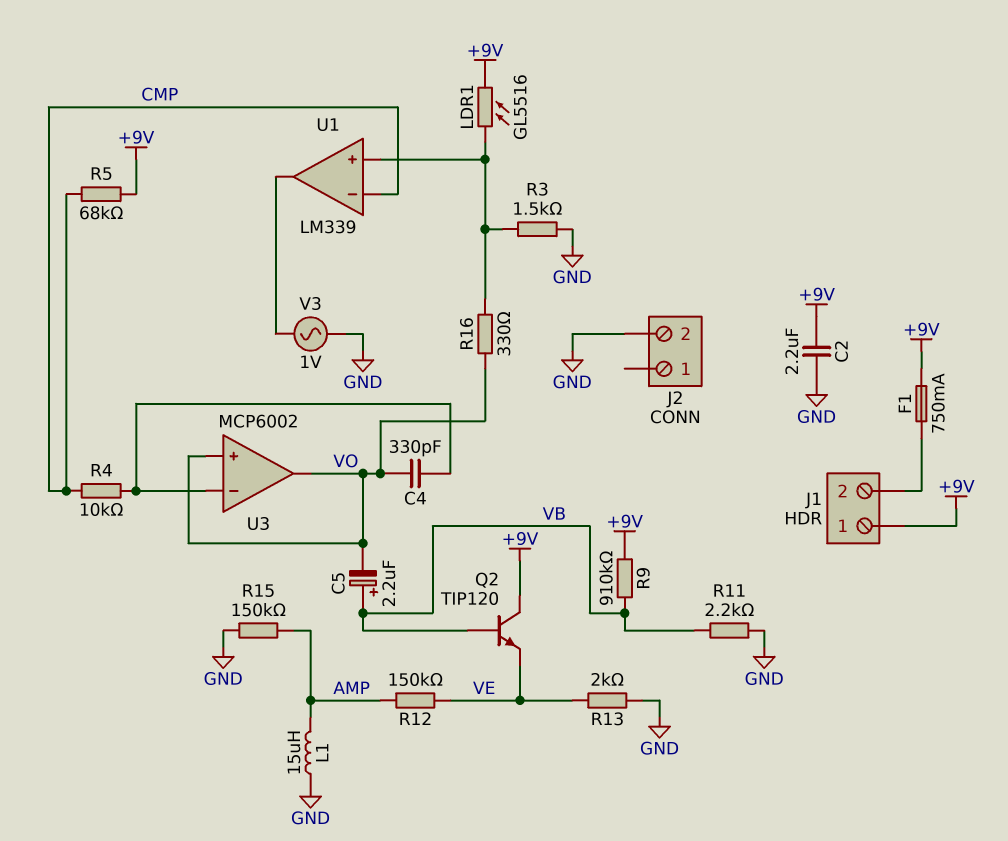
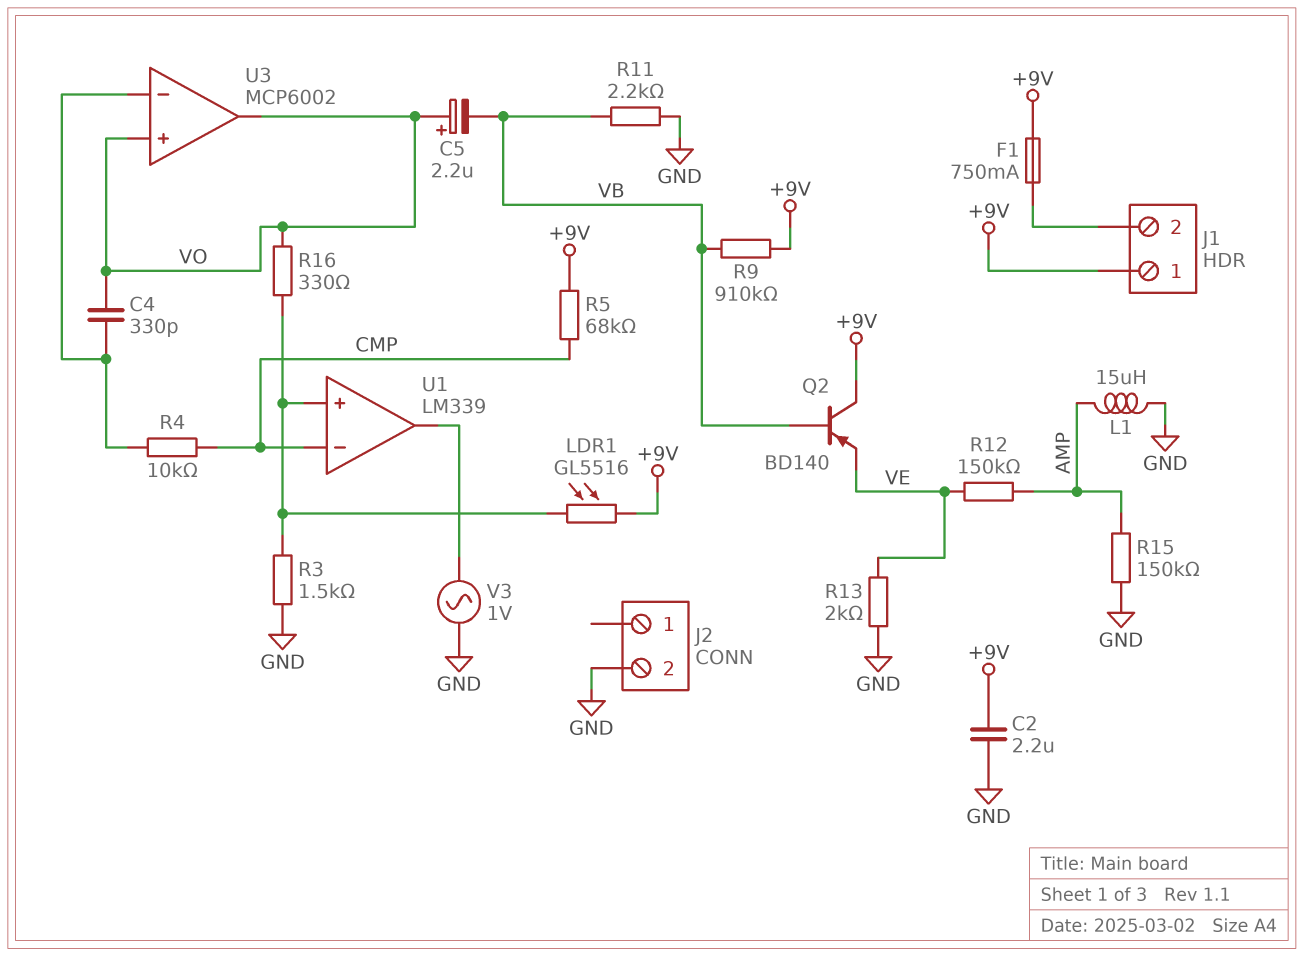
C5: 2.2uF (plus VB, minus VO) -> 2.2uF (plus VO, minus VB)
Q2: NPN TIP120 (B VB, C +9V, E VE) -> PNP BD140 (B VB, C +9V, E VE)

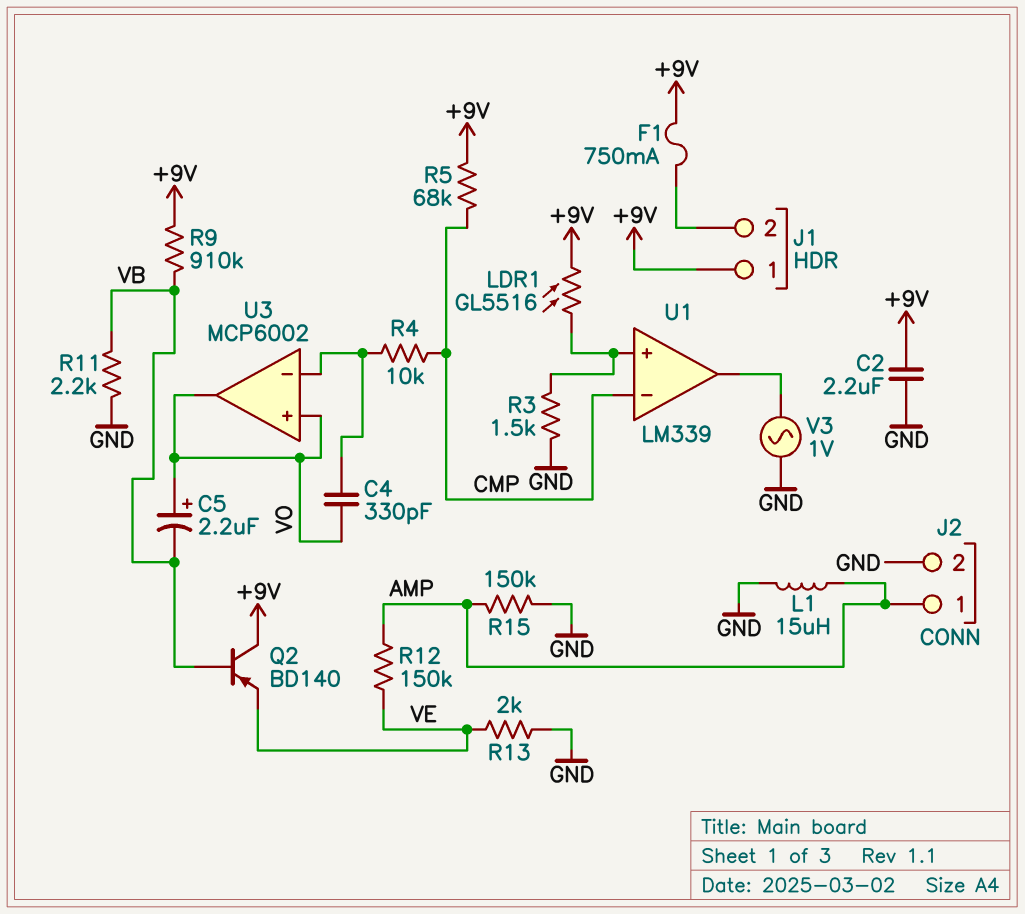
J2 pin 1: none -> AMP
R16: 330 (U1/in+, VO) -> none

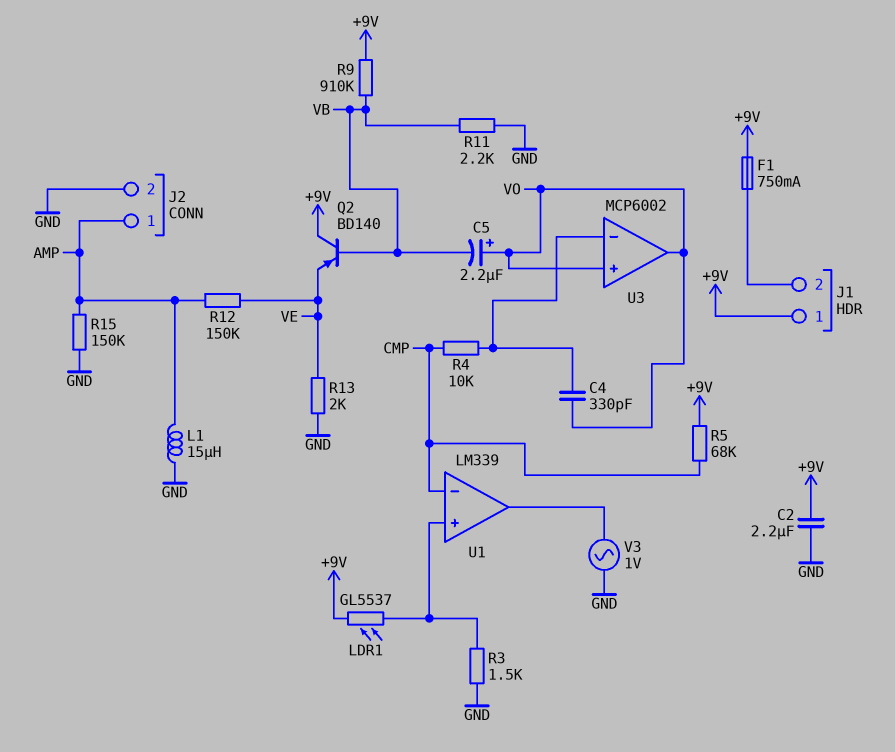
LDR1: GL5516 (+9V, U1/in+) -> GL5537 (+9V, U1/in+)

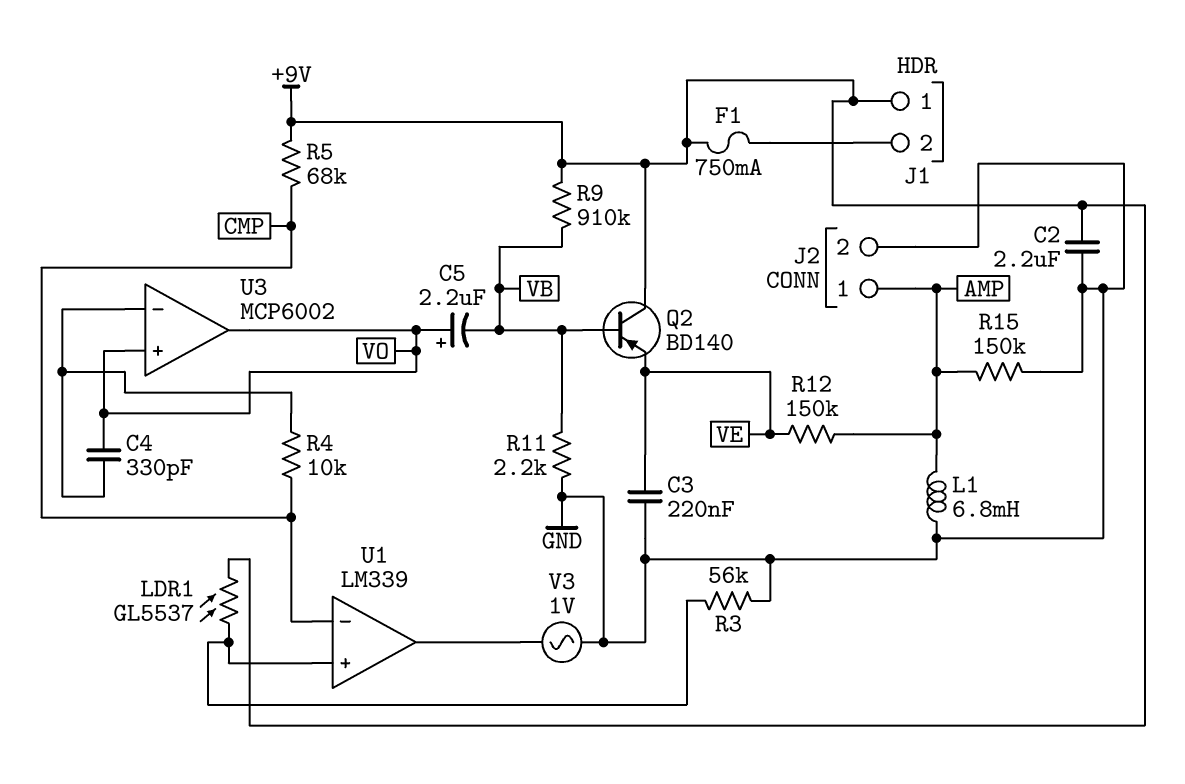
C3: none -> 220nF (GND, VE)
L1: 15uH (AMP, GND) -> 6.8mH (AMP, GND)
R3: 1.5k (GND, U1/in+) -> 56k (GND, U1/in+)
R13: 2k (GND, VE) -> none

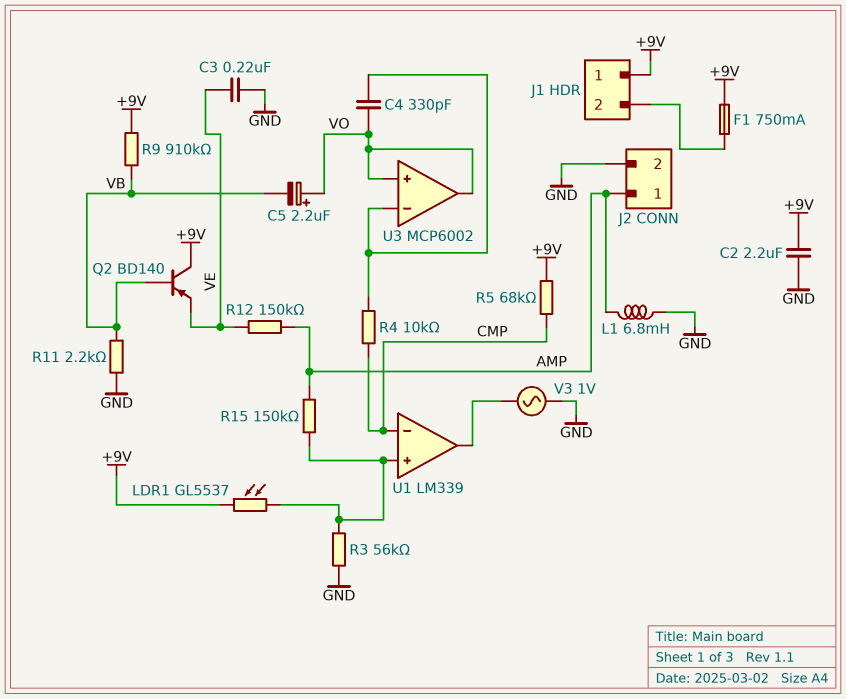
R15: 150k (AMP, GND) -> 150k (AMP, U1/in+)

